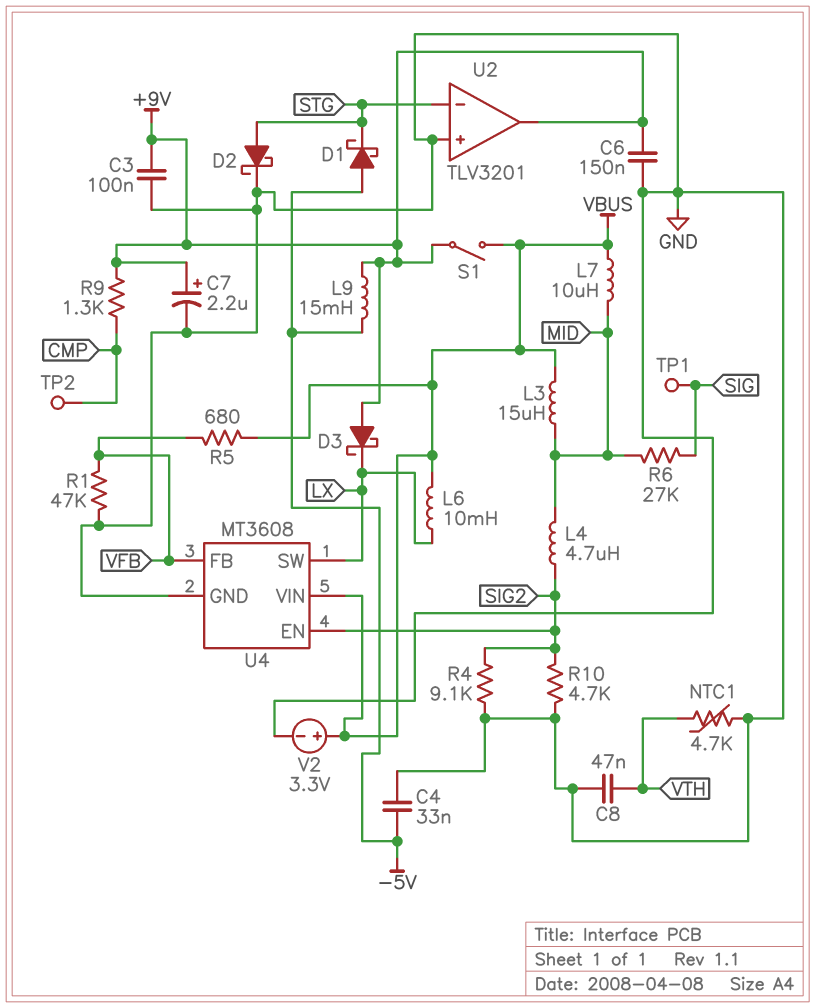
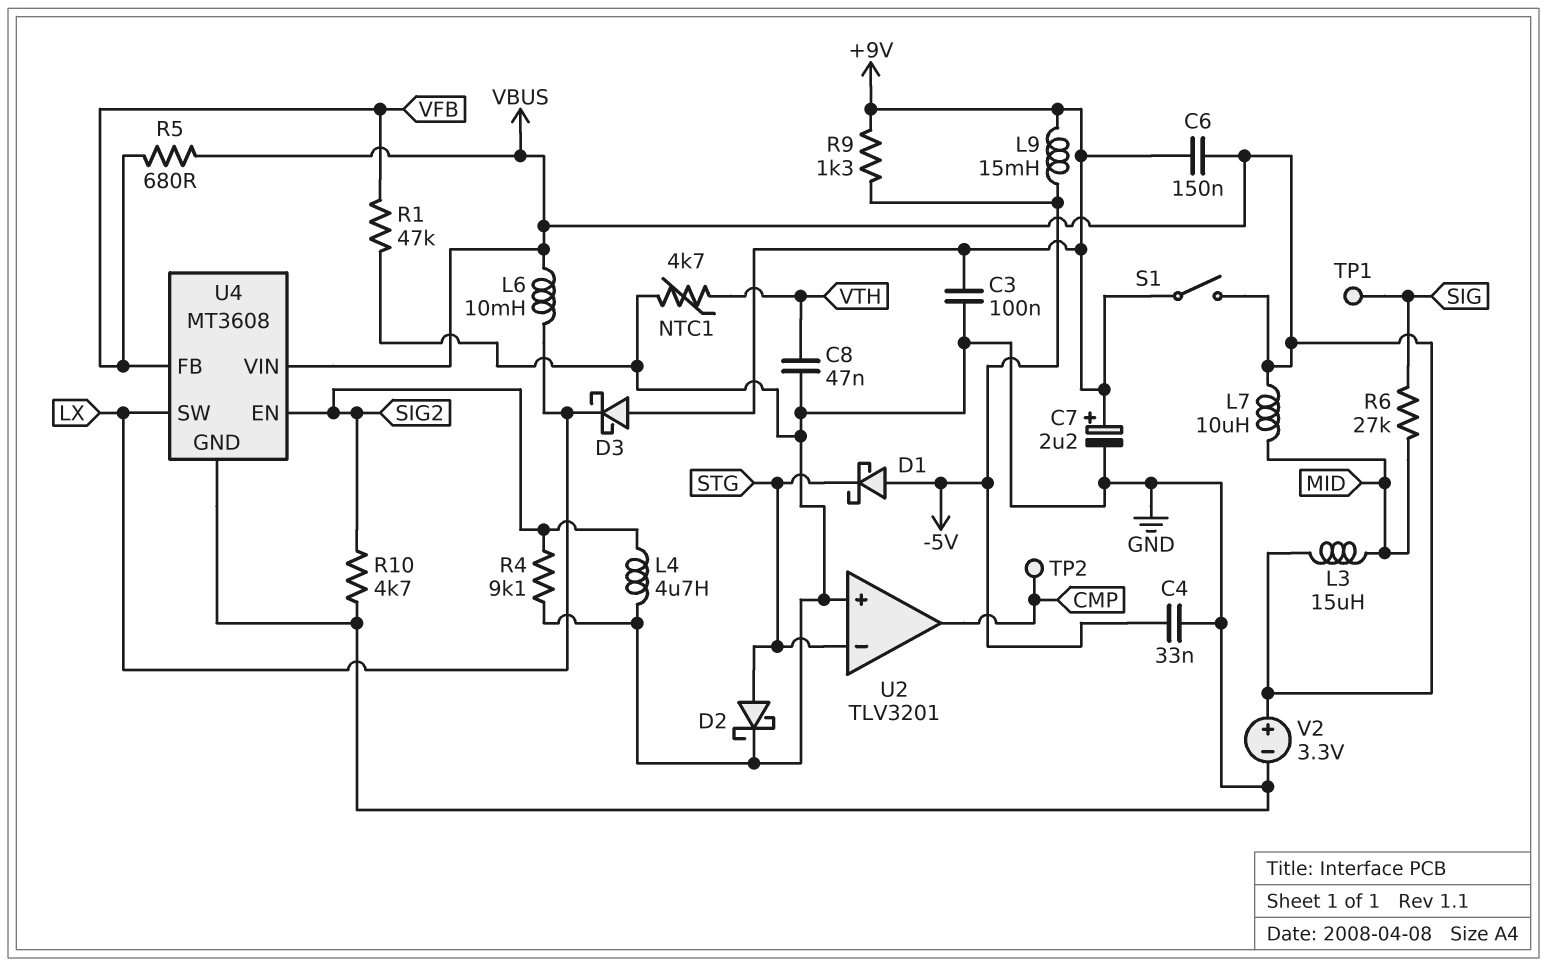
C6: 150nF (+9V, GND) -> 150nF (+9V, VBUS)
L4: 4.7uH (MID, SIG2) -> 4.7uH (GND, SIG2)
R9: 1.3k (+9V, CMP) -> 1.3k (+9V, -5V)
U2 pin out: +9V -> CMP

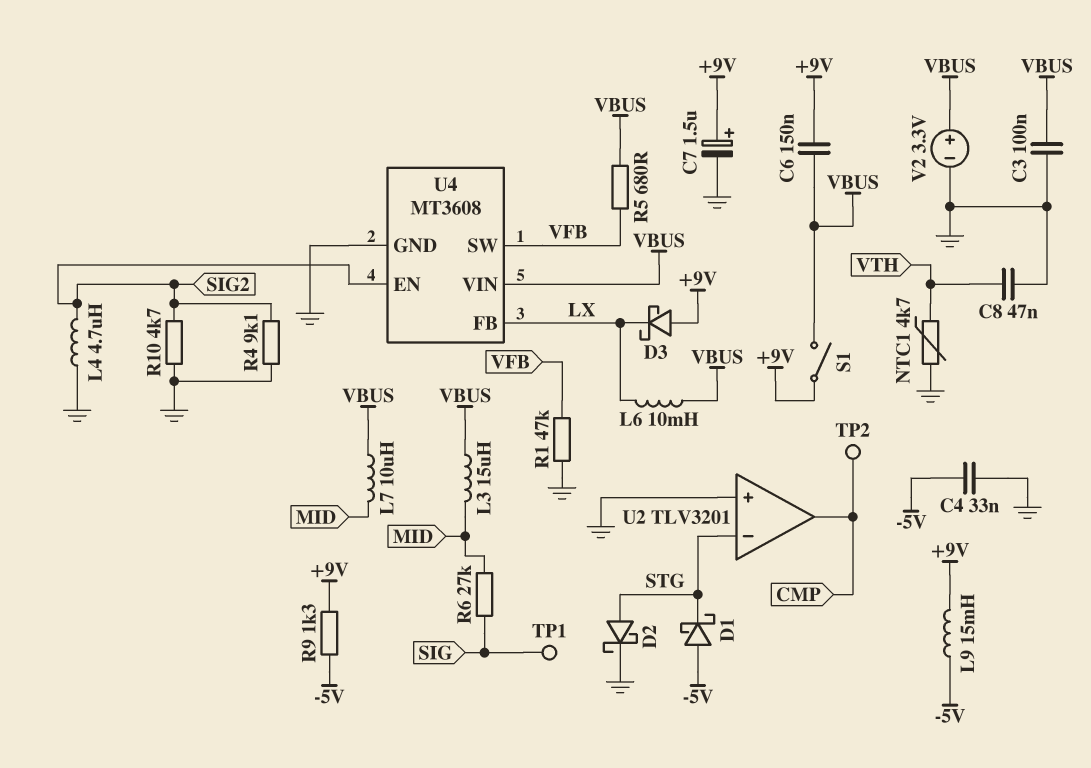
C3: 100nF (+9V, GND) -> 100nF (GND, VBUS)
C7: 2.2uF (plus +9V, minus GND) -> 1.5uF (plus +9V, minus GND)
U4 pin FB: VFB -> LX
U4 pin SW: LX -> VFB

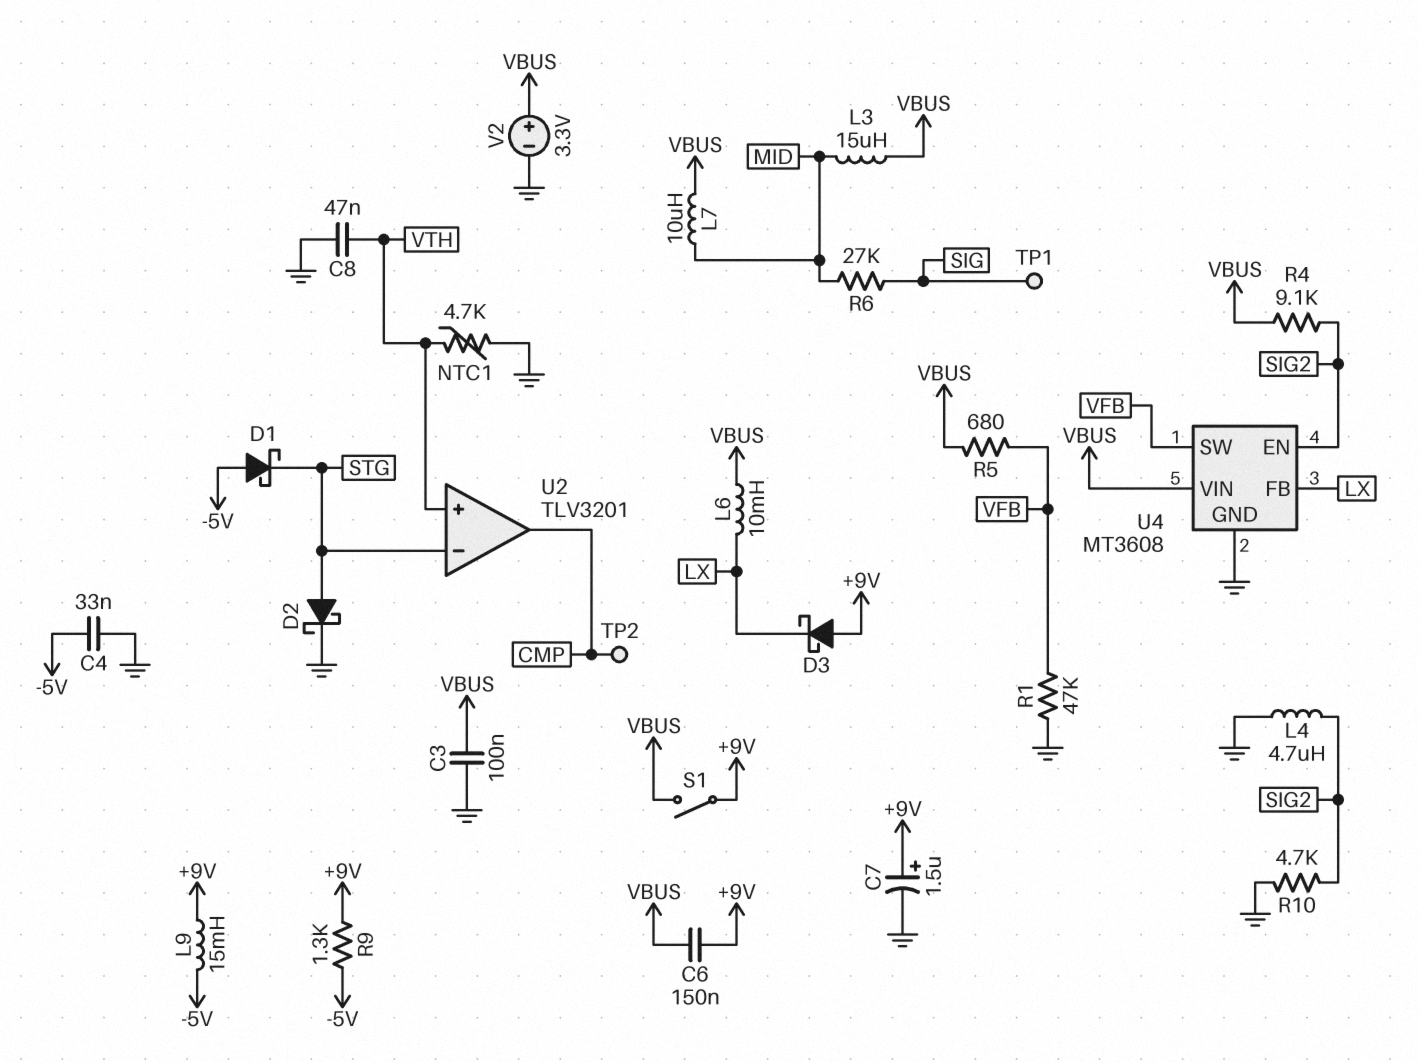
R4: 9.1k (GND, SIG2) -> 9.1k (SIG2, VBUS)
U2 pin in+: GND -> VTH

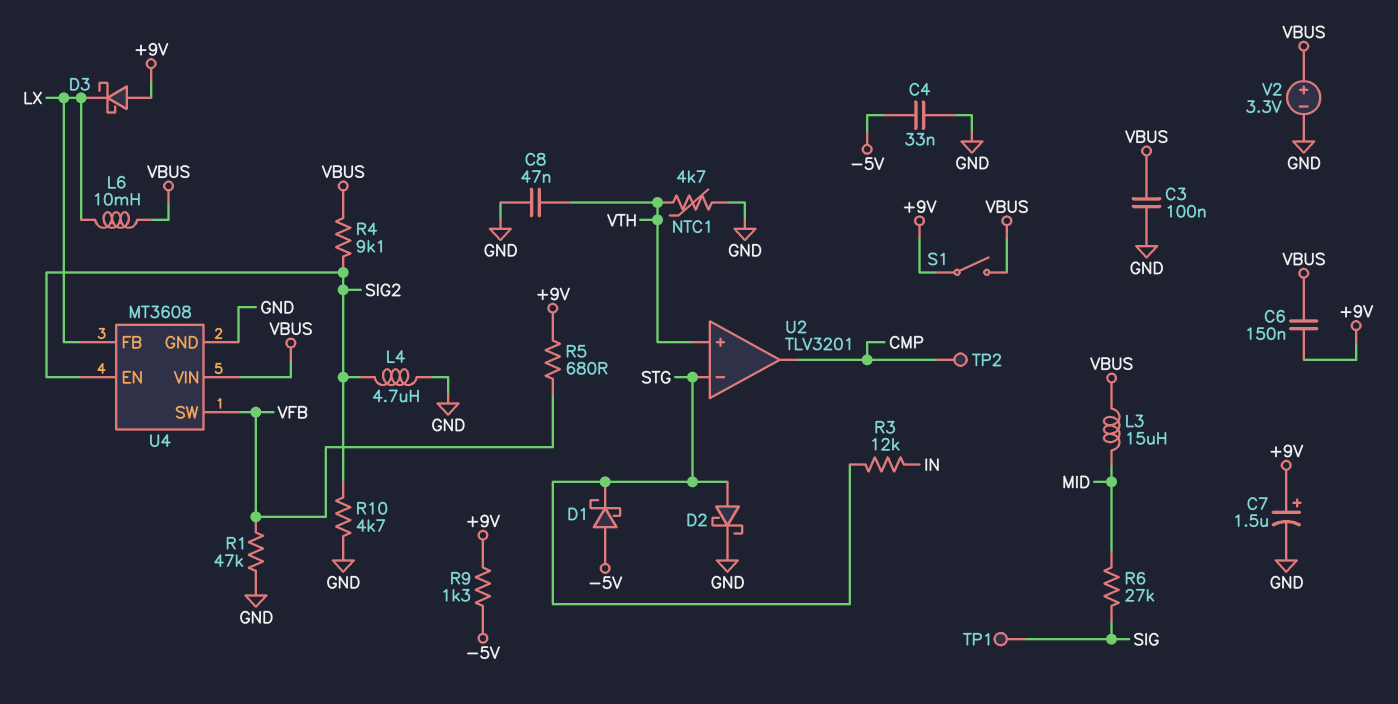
L7: 10uH (MID, VBUS) -> none
L9: 15mH (+9V, -5V) -> none
R3: none -> 12k (IN, STG)
R5: 680 (VBUS, VFB) -> 680 (+9V, VFB)

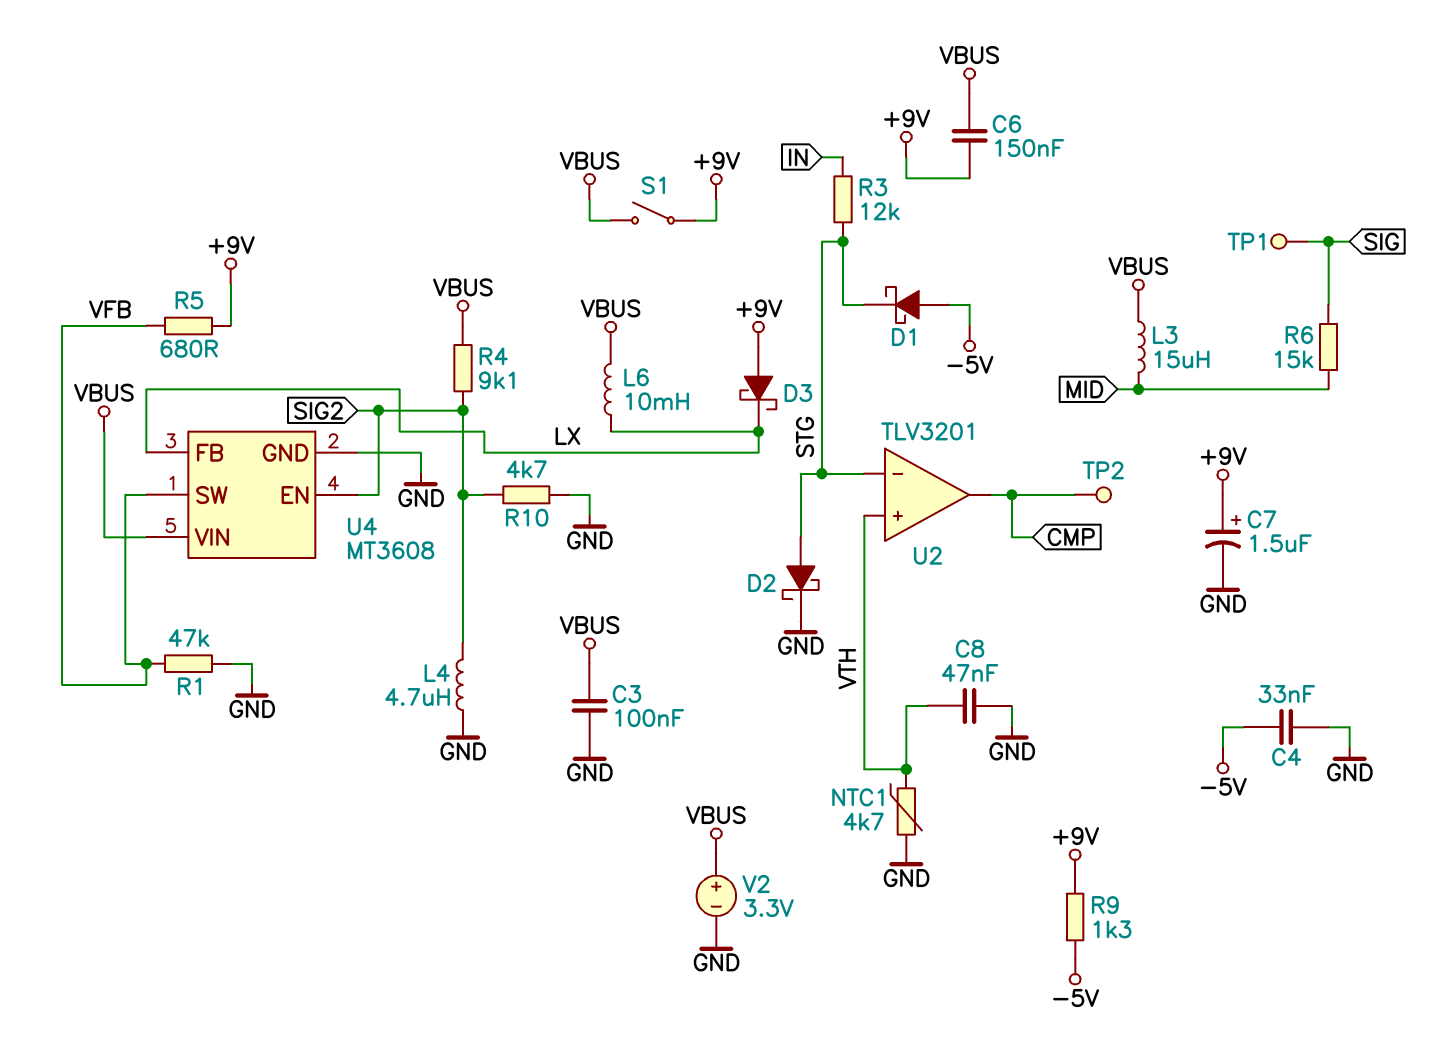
R6: 27k (MID, SIG) -> 15k (MID, SIG)

